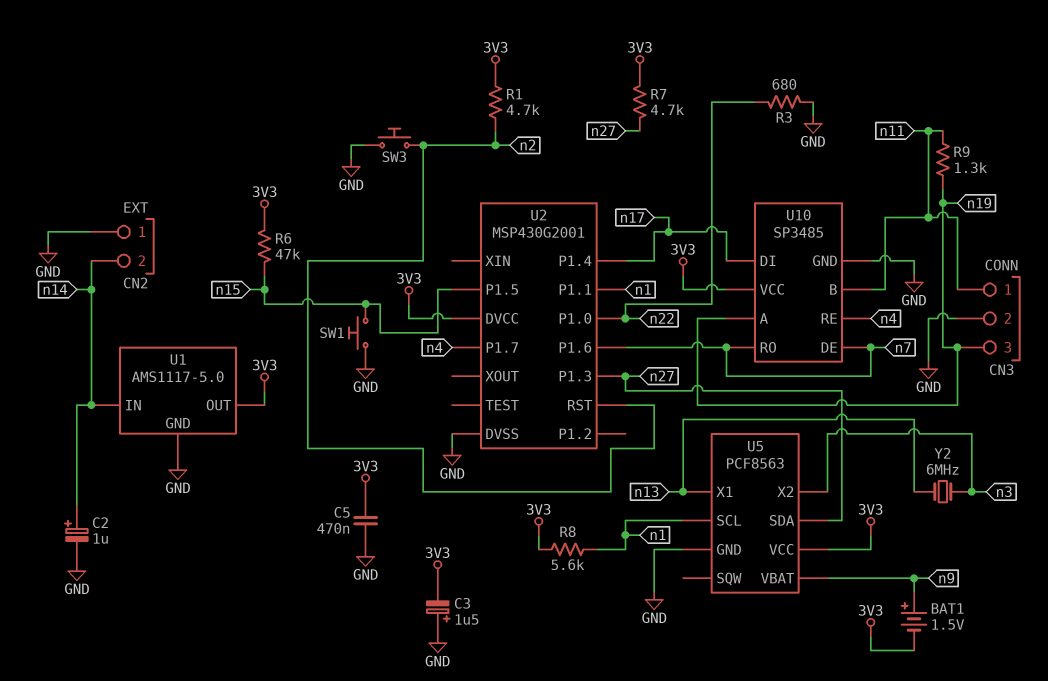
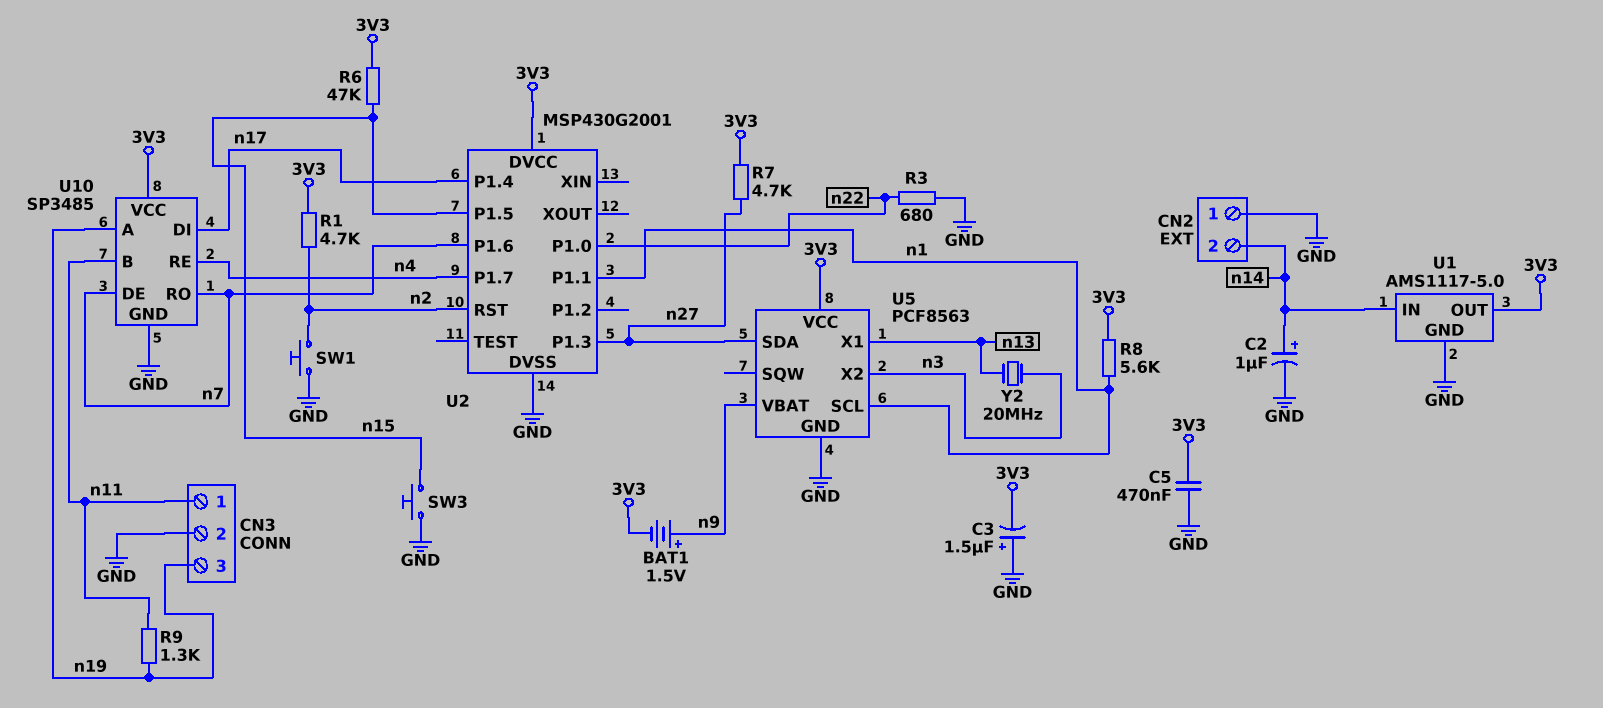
SW1: button (GND, n15) -> button (GND, n2)
SW3: button (GND, n2) -> button (GND, n15)
Y2: 6MHz (n3, n13) -> 20MHz (n3, n13)

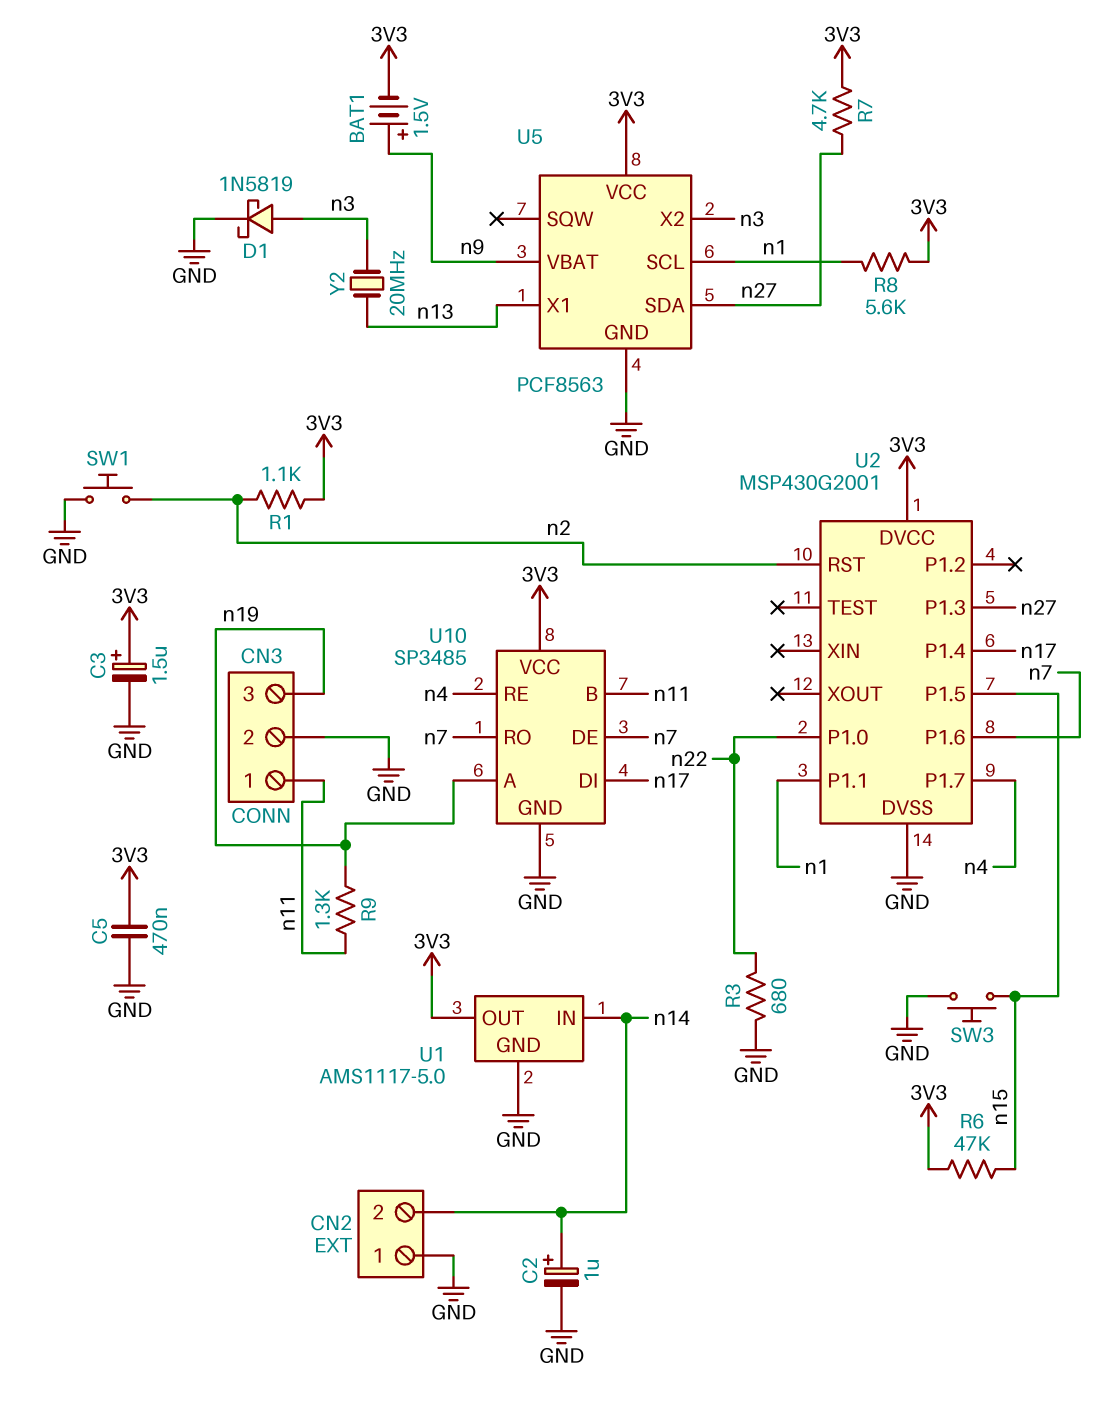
C3: 1.5uF (plus GND, minus 3V3) -> 1.5uF (plus 3V3, minus GND)
D1: none -> schottky 1N5819 (A n3, K GND)
R1: 4.7k (3V3, n2) -> 1.1k (3V3, n2)

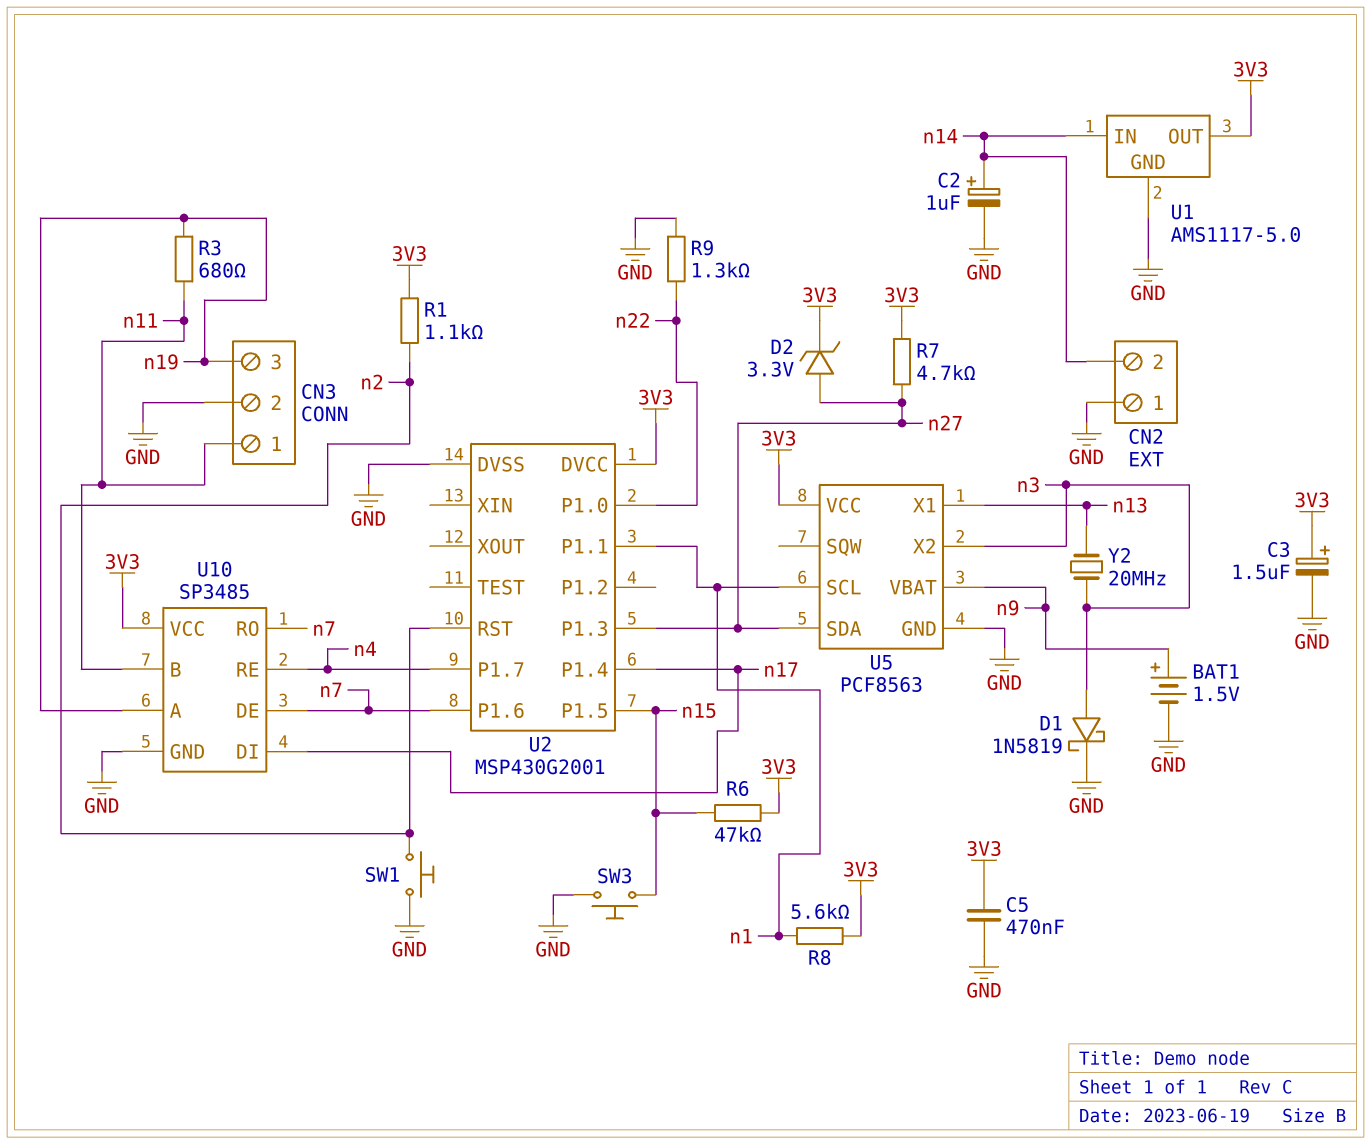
BAT1: 1.5V (plus n9, minus 3V3) -> 1.5V (plus n9, minus GND)
D2: none -> zener 3.3V (A n27, K 3V3)
R3: 680 (GND, n22) -> 680 (n11, n19)
R9: 1.3k (n11, n19) -> 1.3k (GND, n22)

